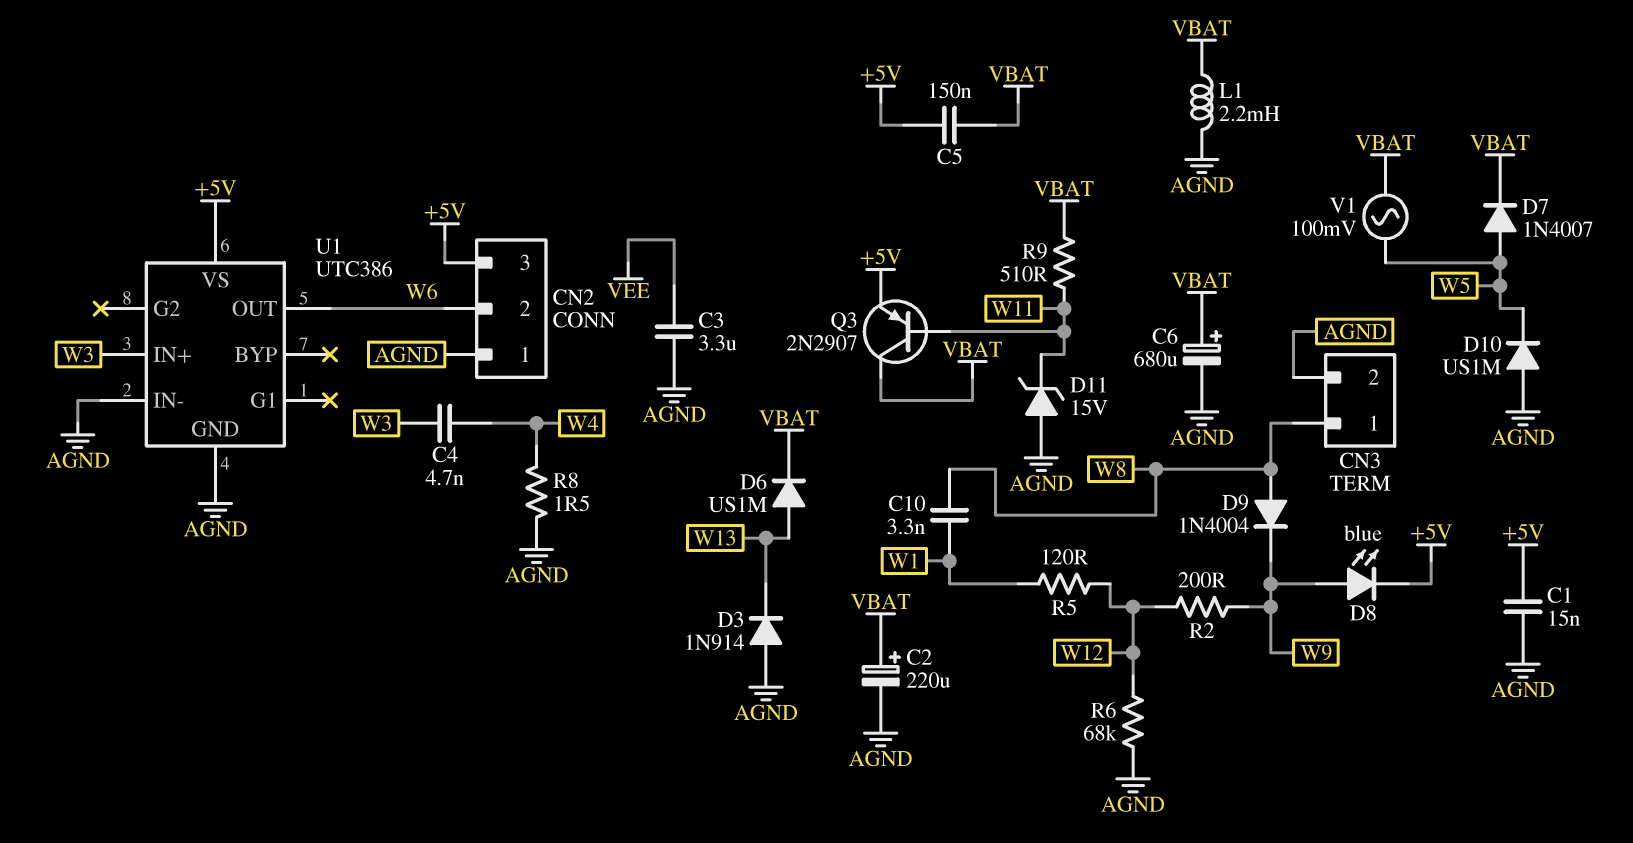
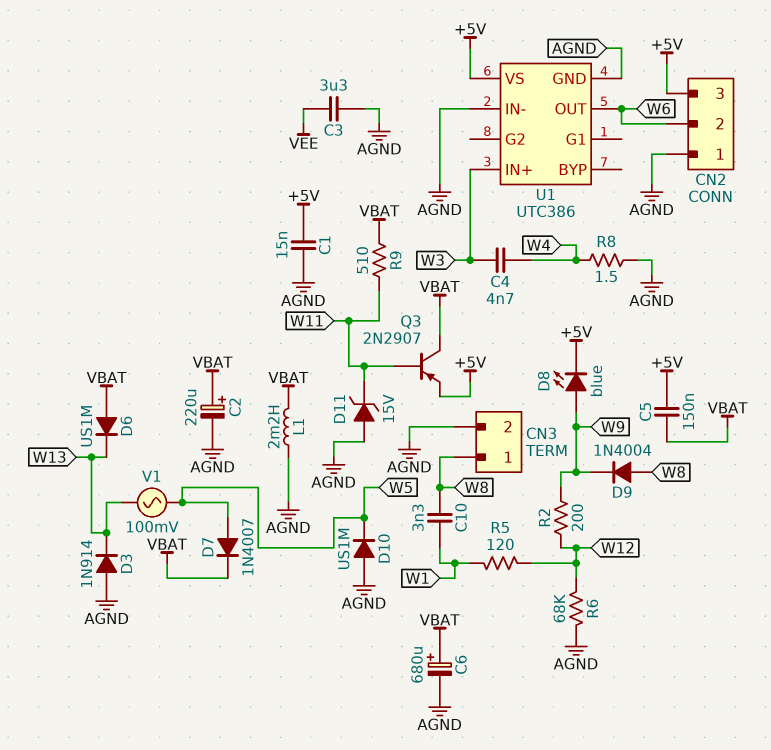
D6: diode US1M (A W13, K VBAT) -> diode US1M (A VBAT, K W13)
V1: AC 100mV (VBAT, W5) -> AC 100mV (W5, W13)

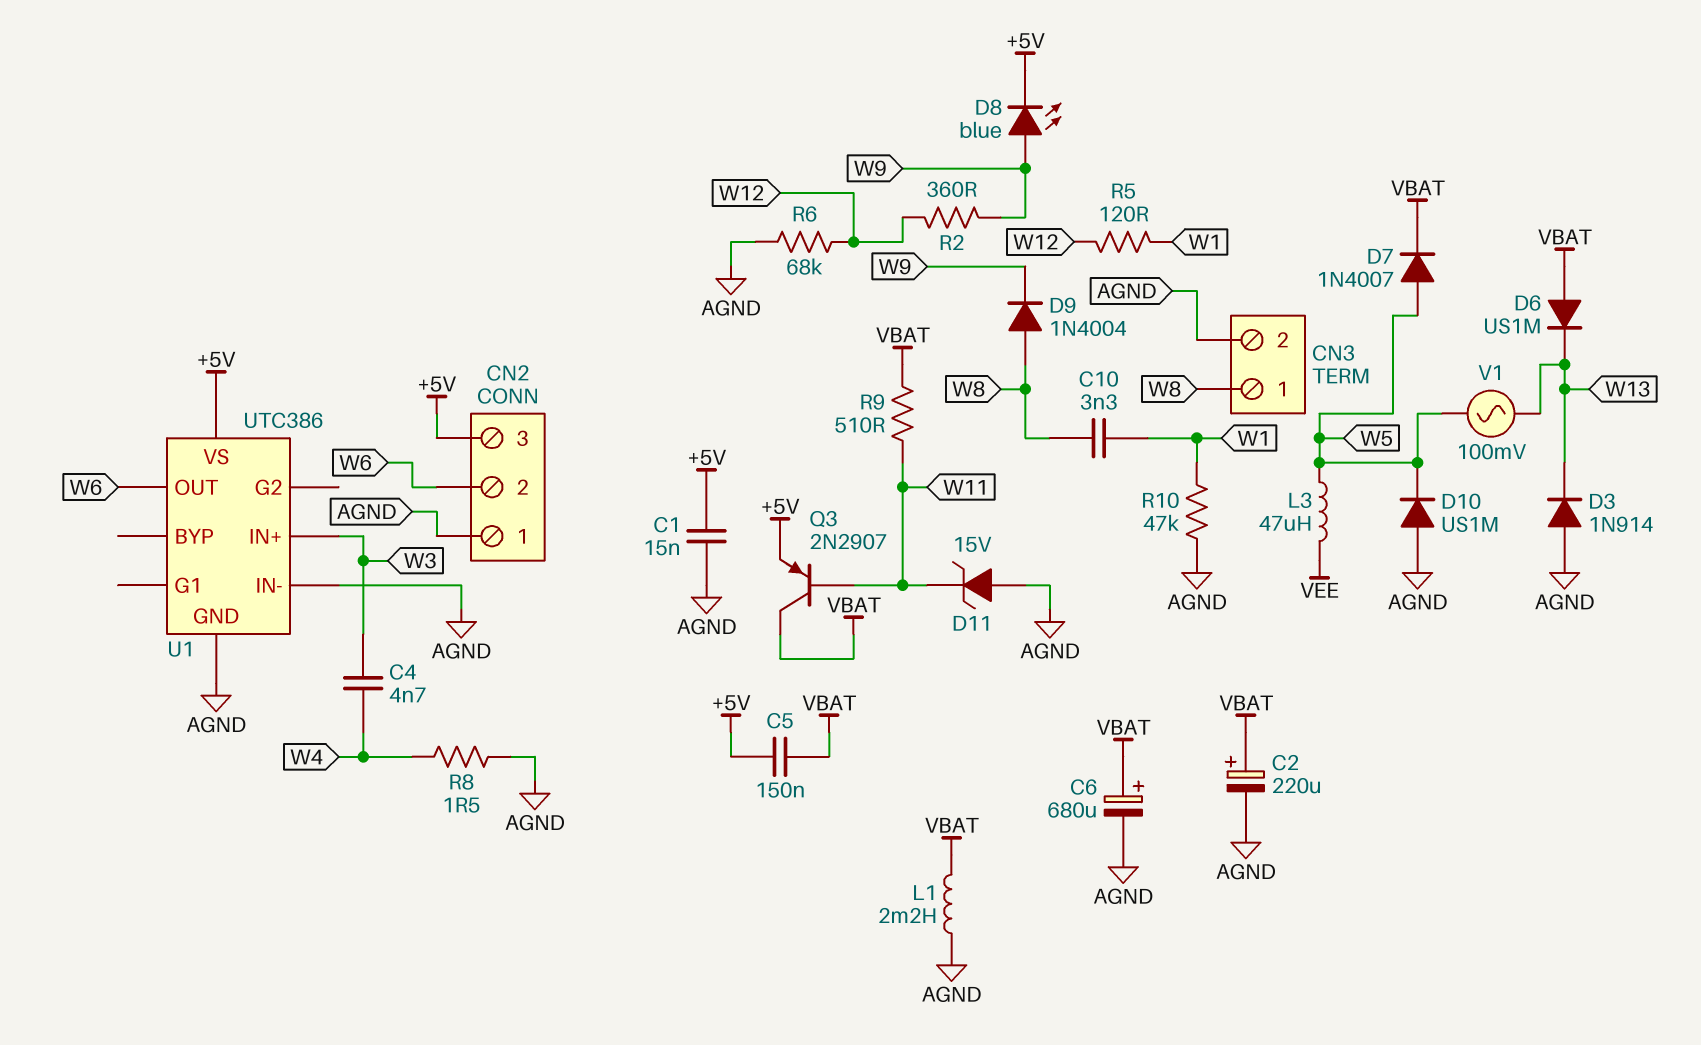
C3: 3.3uF (AGND, VEE) -> none
L3: none -> 47uH (VEE, W5)
R2: 200 (W9, W12) -> 360 (W9, W12)
R10: none -> 47k (AGND, W1)

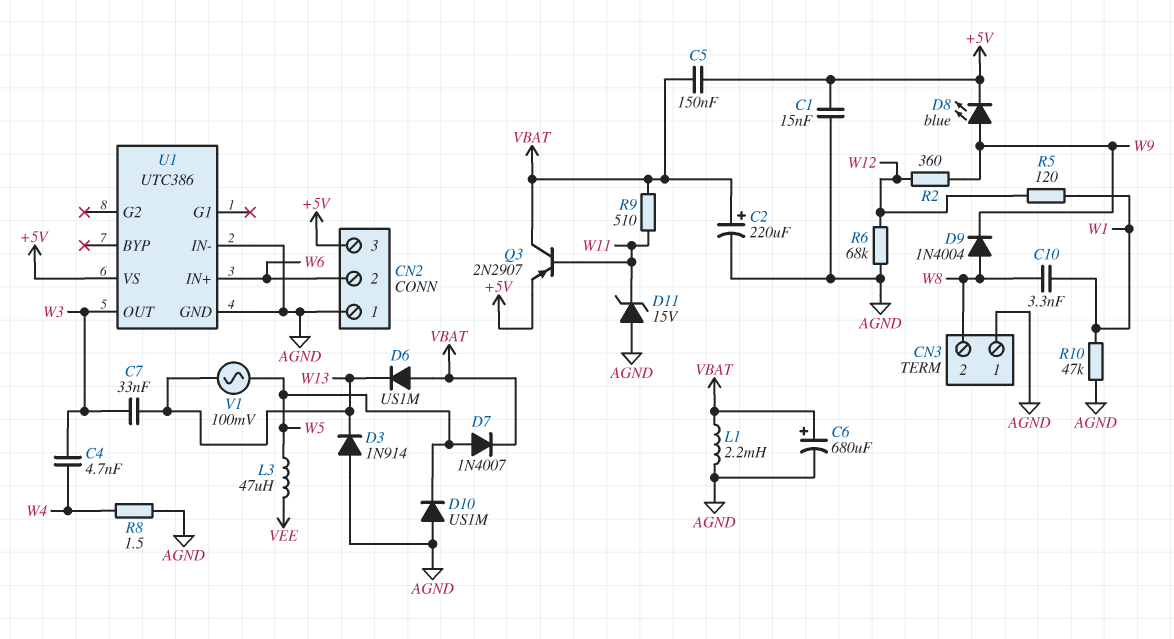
C7: none -> 33nF (W3, W13)
CN3 pin 1: W8 -> AGND
CN3 pin 2: AGND -> W8
U1 pin IN+: W3 -> W6
U1 pin OUT: W6 -> W3

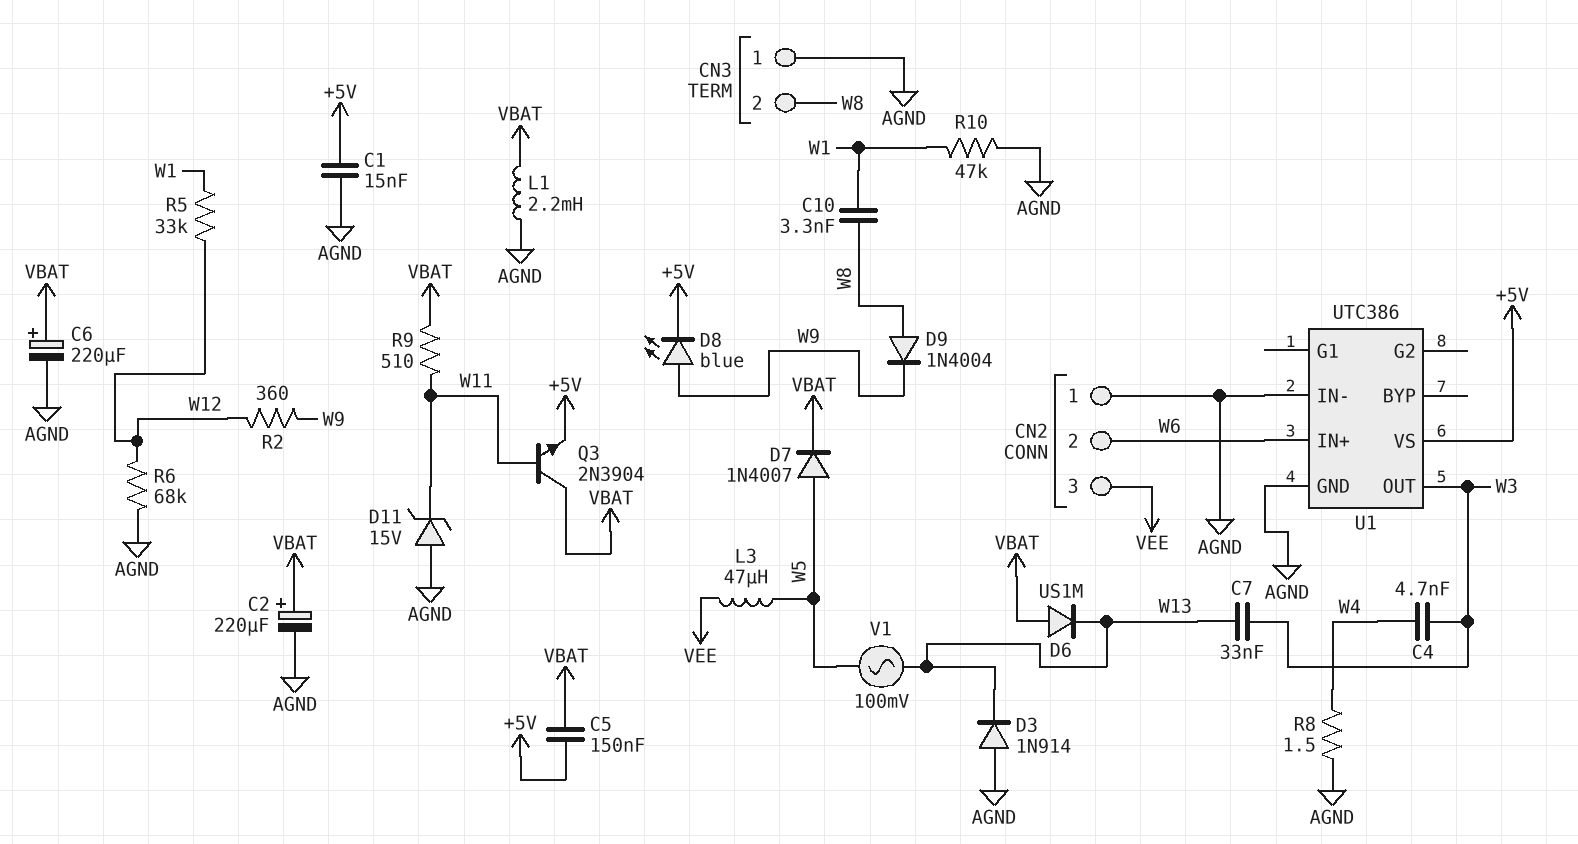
C6: 680uF (plus VBAT, minus AGND) -> 220uF (plus VBAT, minus AGND)
CN2 pin 3: +5V -> VEE
D10: diode US1M (A AGND, K W5) -> none
Q3: PNP 2N2907 (B W11, C VBAT, E +5V) -> NPN 2N3904 (B W11, C VBAT, E +5V)
R5: 120 (W1, W12) -> 33k (W1, W12)

